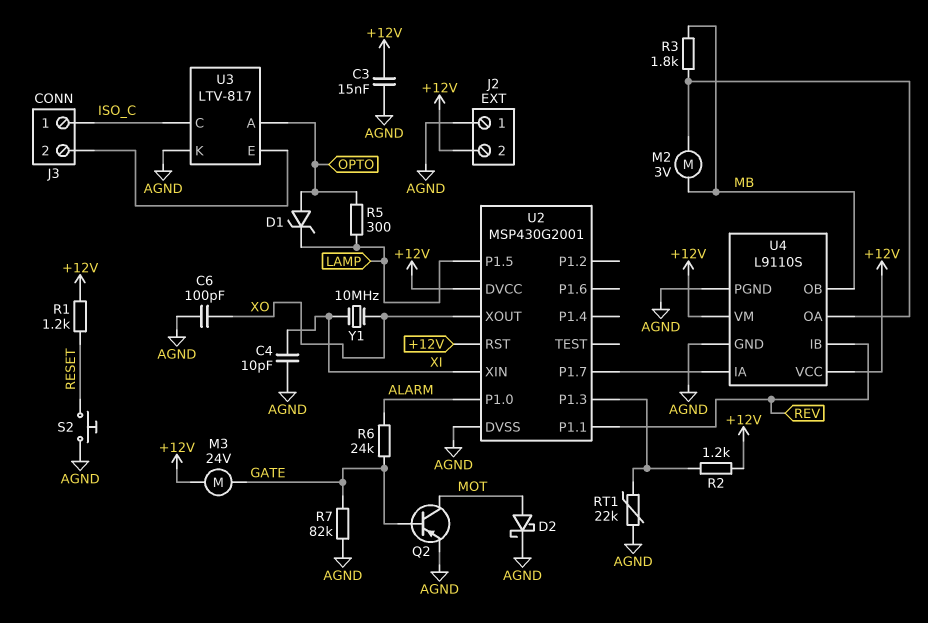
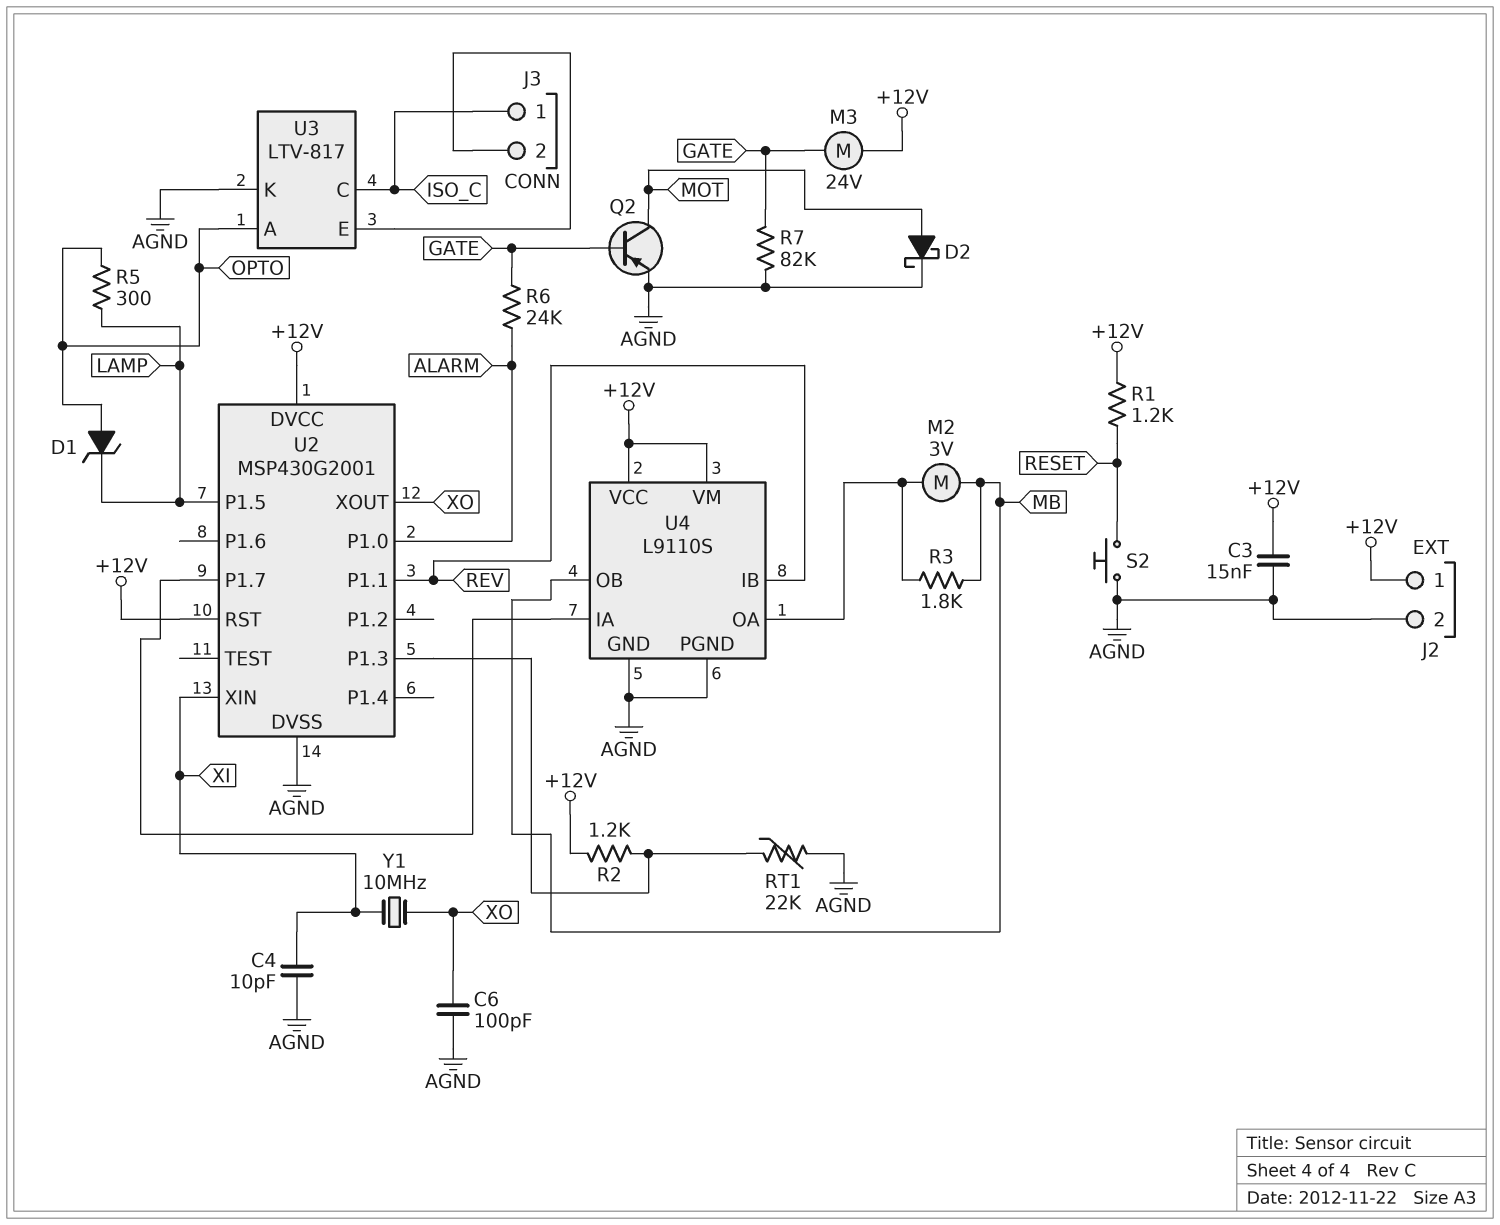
J2 pin 1: AGND -> +12V
J2 pin 2: +12V -> AGND

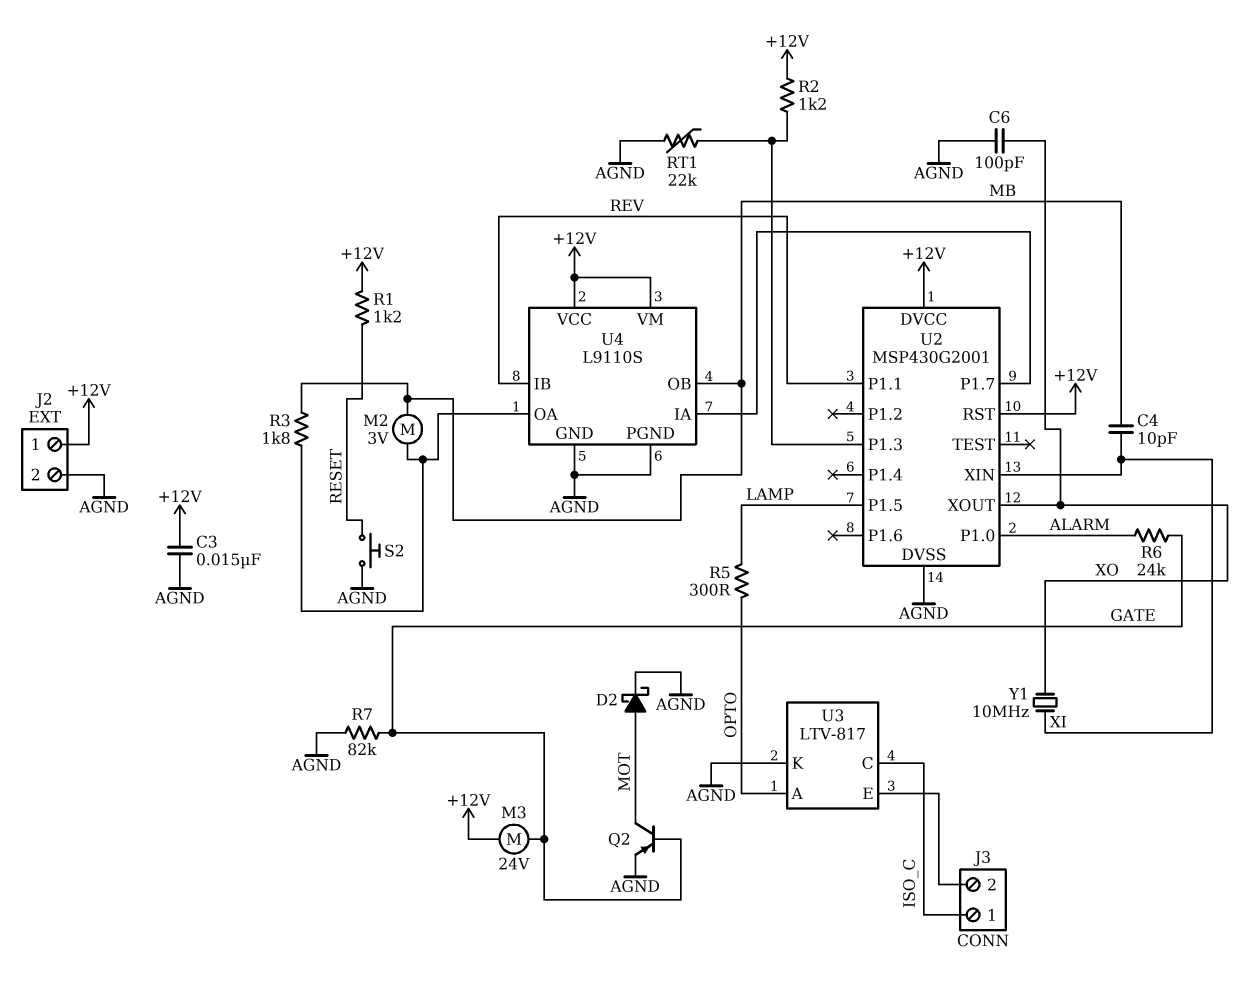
C4: 10pF (AGND, XI) -> 10pF (MB, XI)
D1: zener (A OPTO, K LAMP) -> none

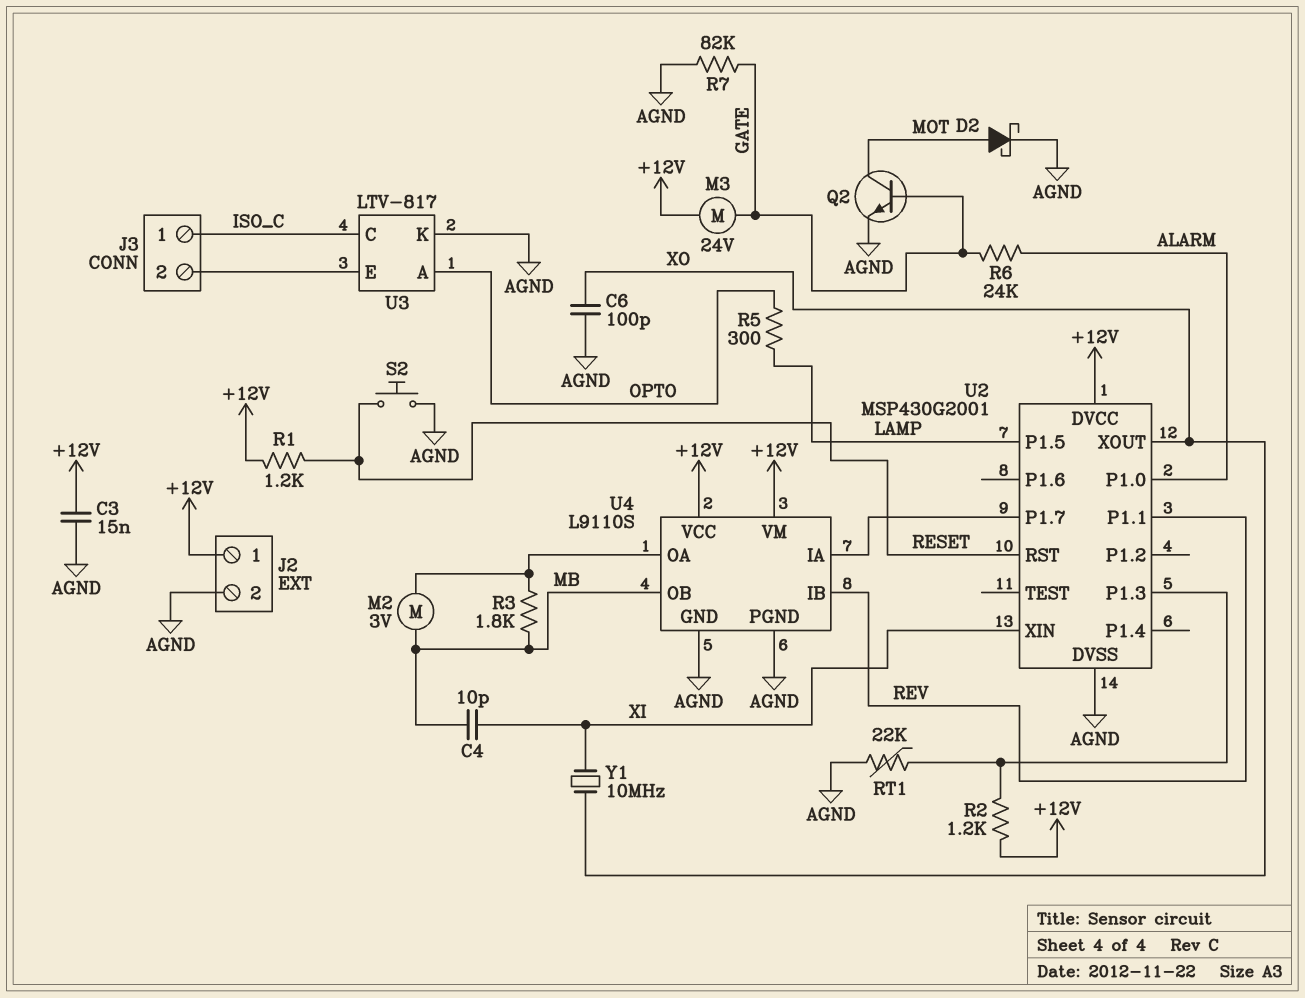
Q2: PNP (B GATE, C MOT, E AGND) -> NPN (B GATE, C MOT, E AGND)
U2 pin RST: +12V -> RESET

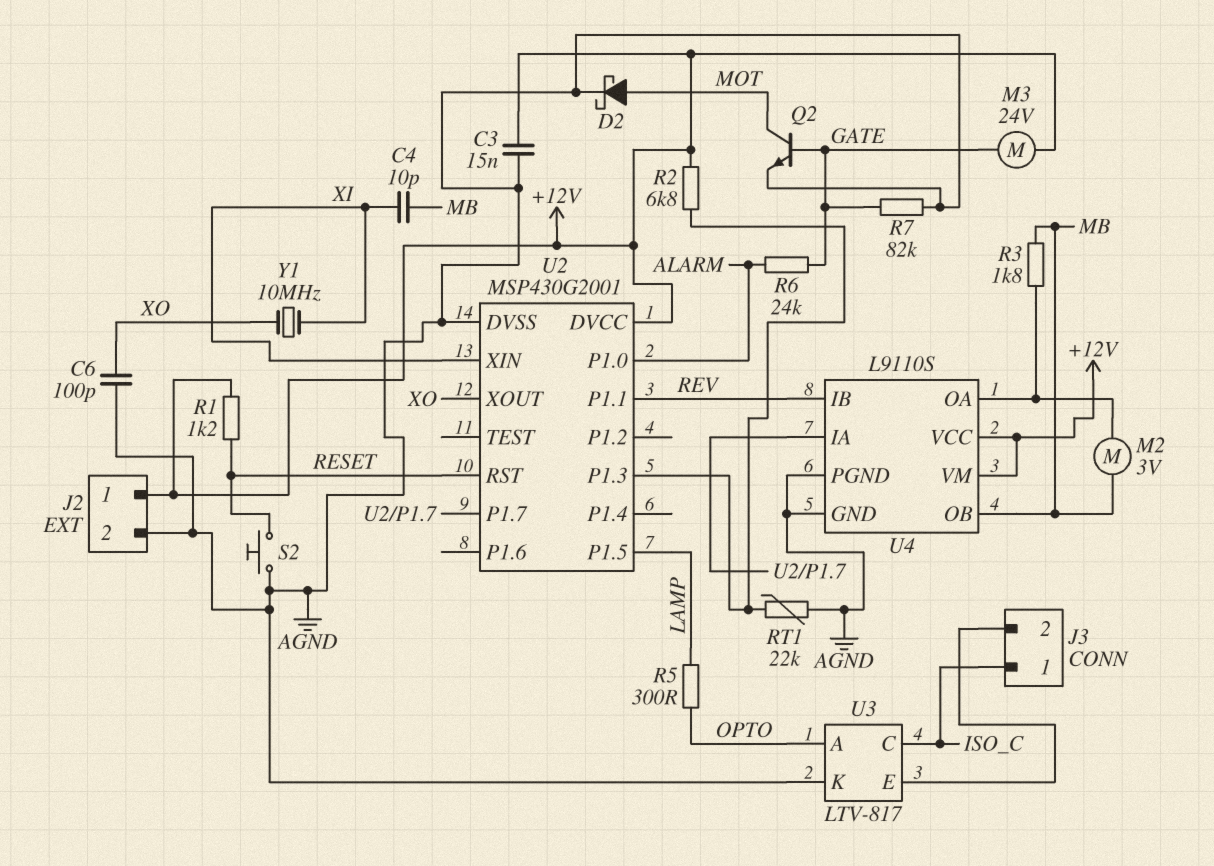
R2: 1.2k (+12V, U2/P1.3) -> 6.8k (+12V, U2/P1.3)

